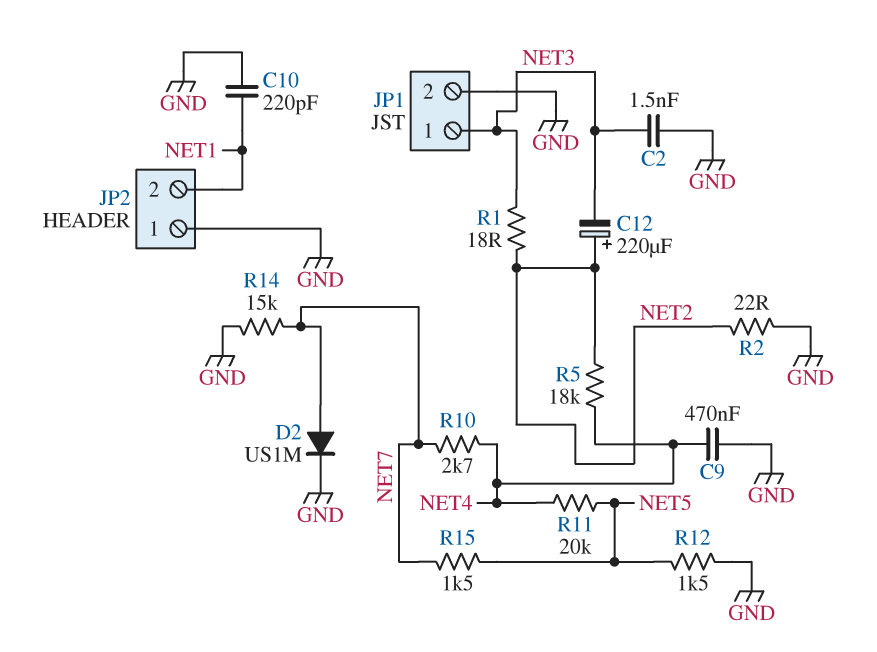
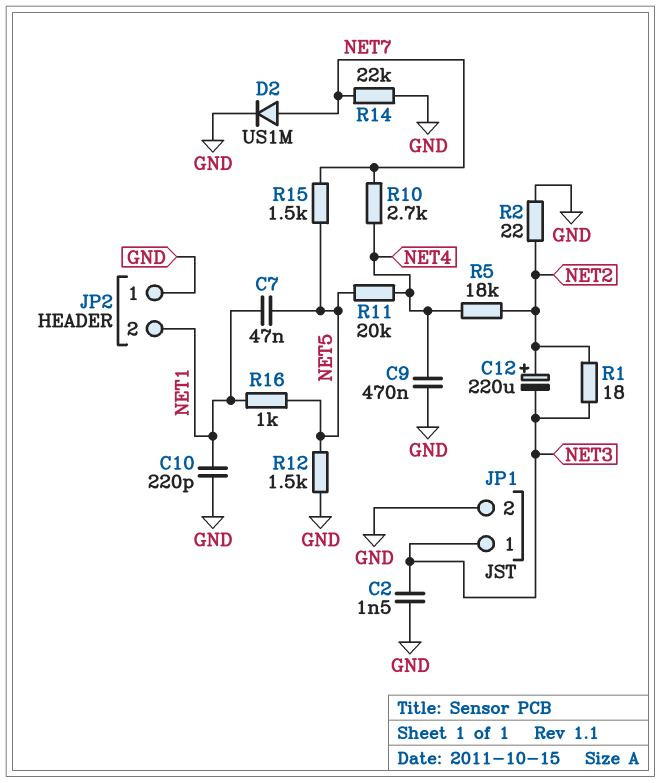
C7: none -> 47nF (NET1, NET5)
R14: 15k (GND, NET7) -> 22k (GND, NET7)
R16: none -> 1k (NET1, NET5)

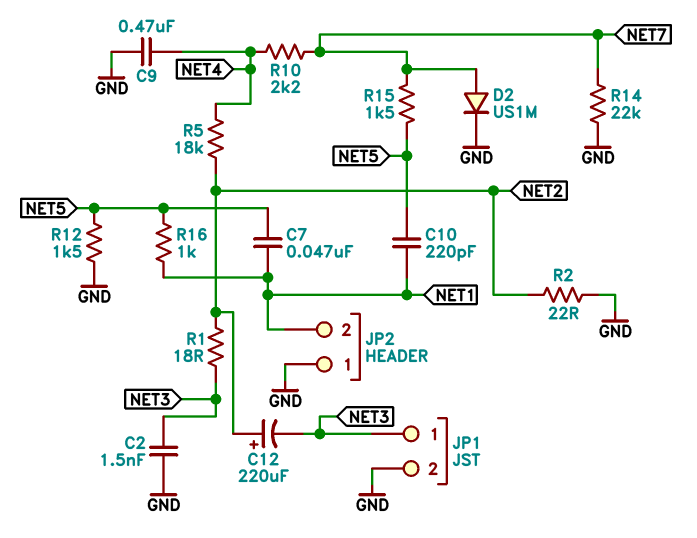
C10: 220pF (GND, NET1) -> 220pF (NET1, NET5)
R10: 2.7k (NET4, NET7) -> 2.2k (NET4, NET7)
R11: 20k (NET4, NET5) -> none

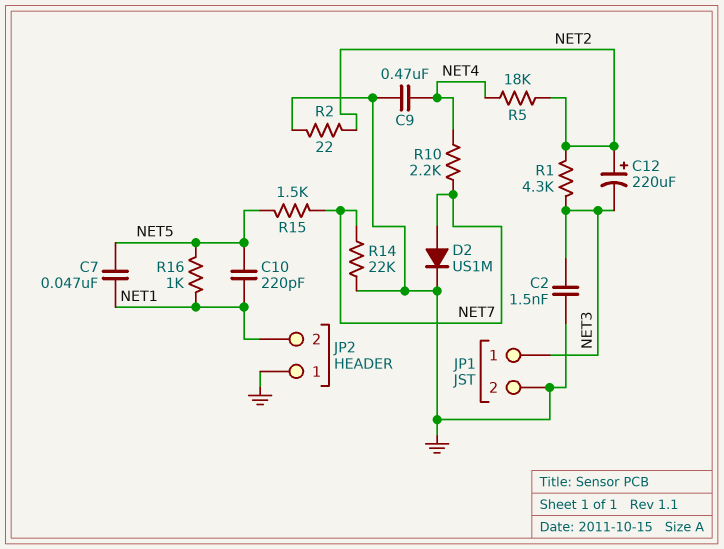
R1: 18 (NET2, NET3) -> 4.3k (NET2, NET3)
R12: 1.5k (GND, NET5) -> none

